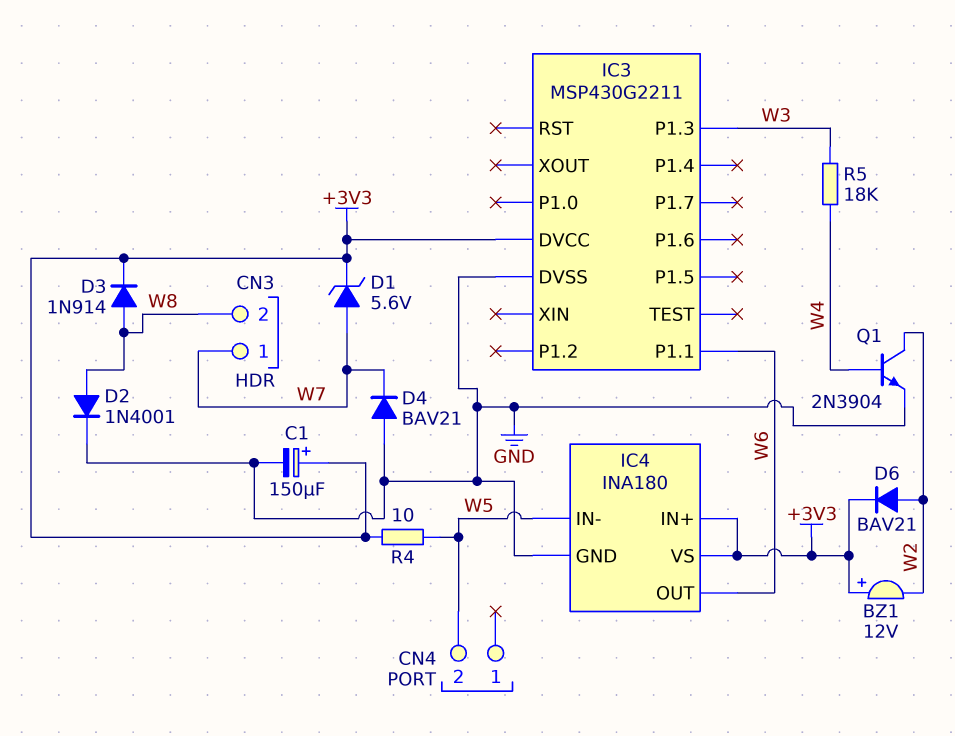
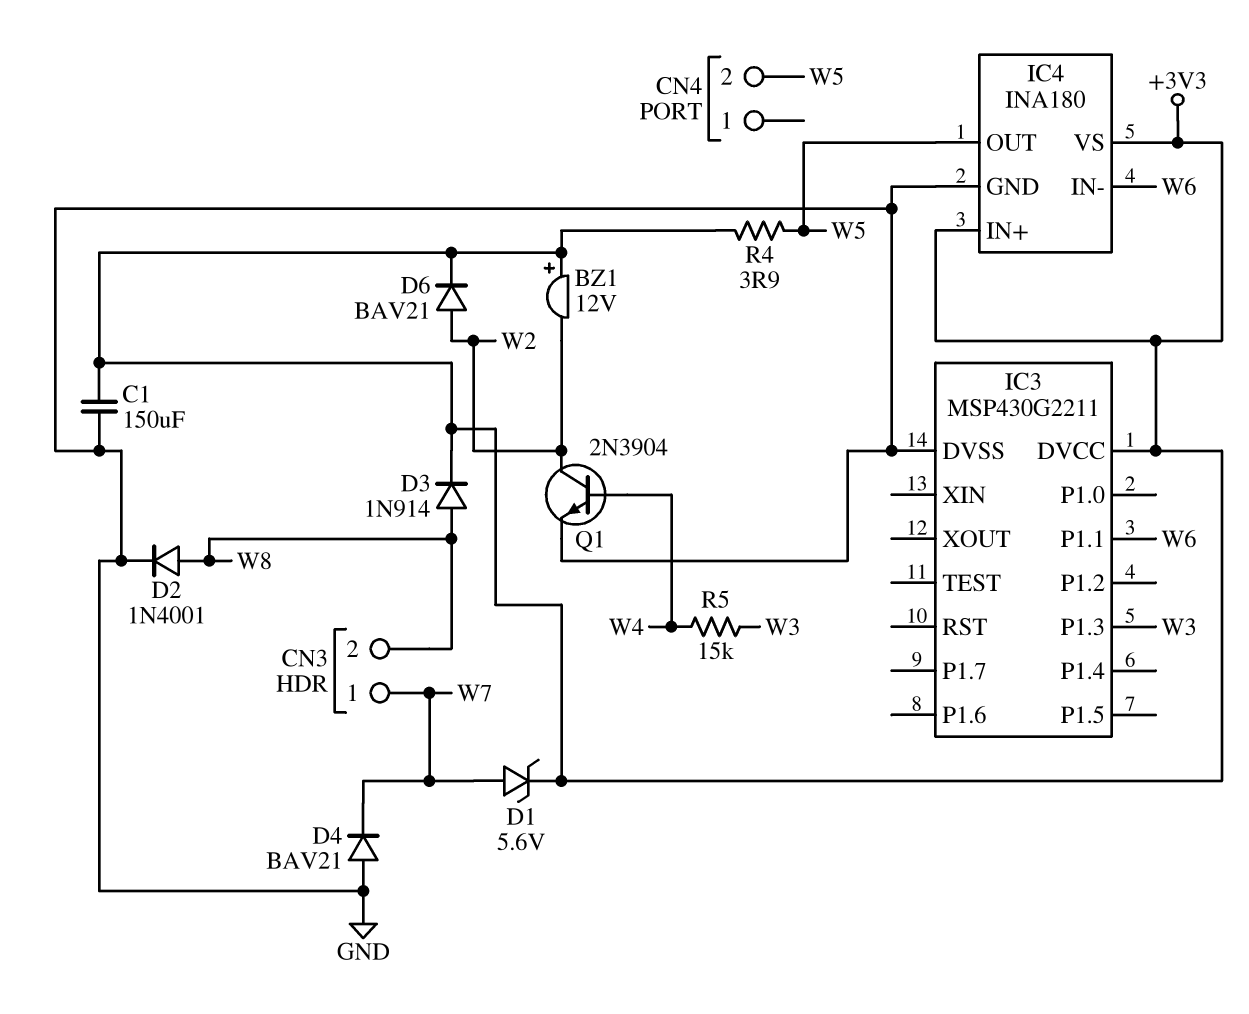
C1: 150uF (plus +3V3, minus GND) -> 150uF (+3V3, GND)
IC4 pin IN-: W5 -> W6
IC4 pin OUT: W6 -> W5
R4: 10 (+3V3, W5) -> 3.9 (+3V3, W5)
R5: 18k (W3, W4) -> 15k (W3, W4)

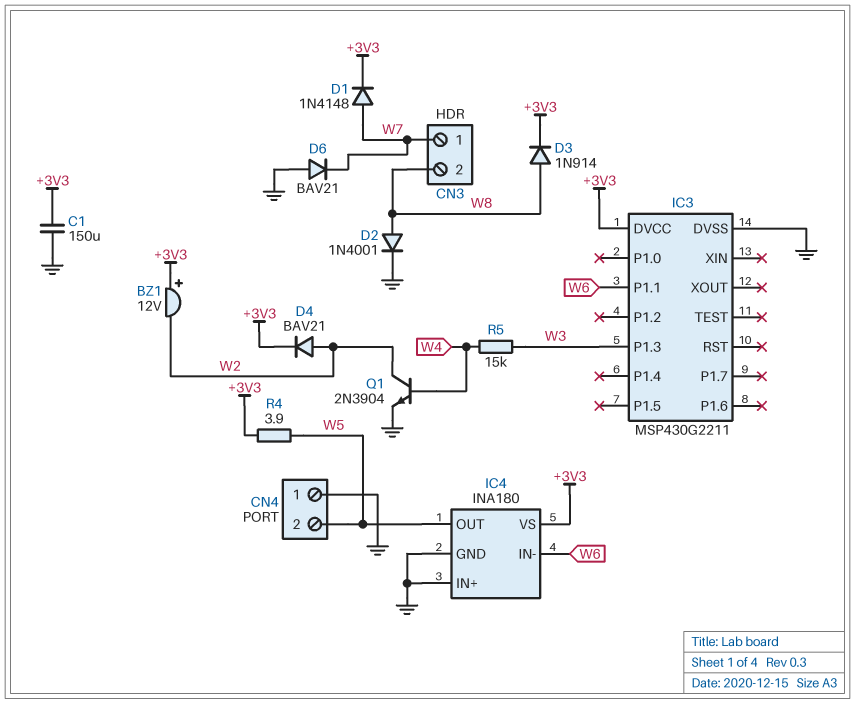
CN4 pin 1: none -> GND
D1: zener 5.6V (A W7, K +3V3) -> diode 1N4148 (A W7, K +3V3)
D4: diode BAV21 (A GND, K W7) -> diode BAV21 (A W2, K +3V3)
D6: diode BAV21 (A W2, K +3V3) -> diode BAV21 (A GND, K W7)
IC4 pin IN+: +3V3 -> GND

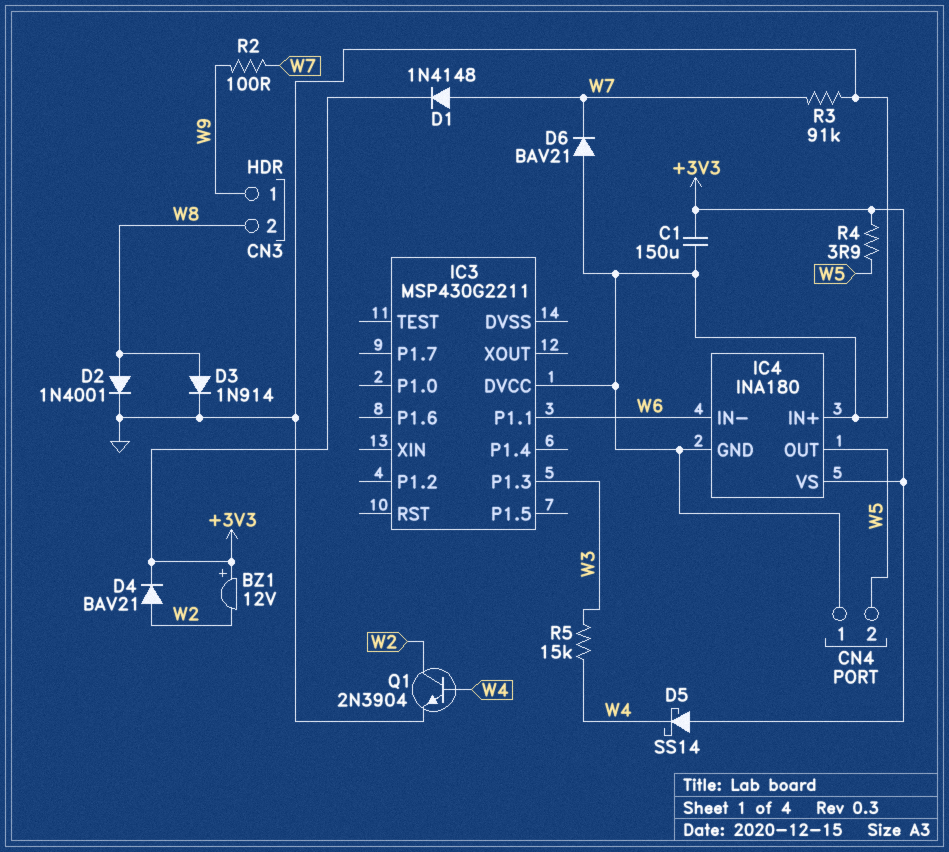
CN3 pin 1: W7 -> W9
D3: diode 1N914 (A W8, K +3V3) -> diode 1N914 (A W8, K GND)
D5: none -> schottky SS14 (A +3V3, K W4)
IC3 pin DVCC: +3V3 -> GND
IC3 pin DVSS: GND -> none
R2: none -> 100 (W7, W9)
R3: none -> 91k (GND, W7)

